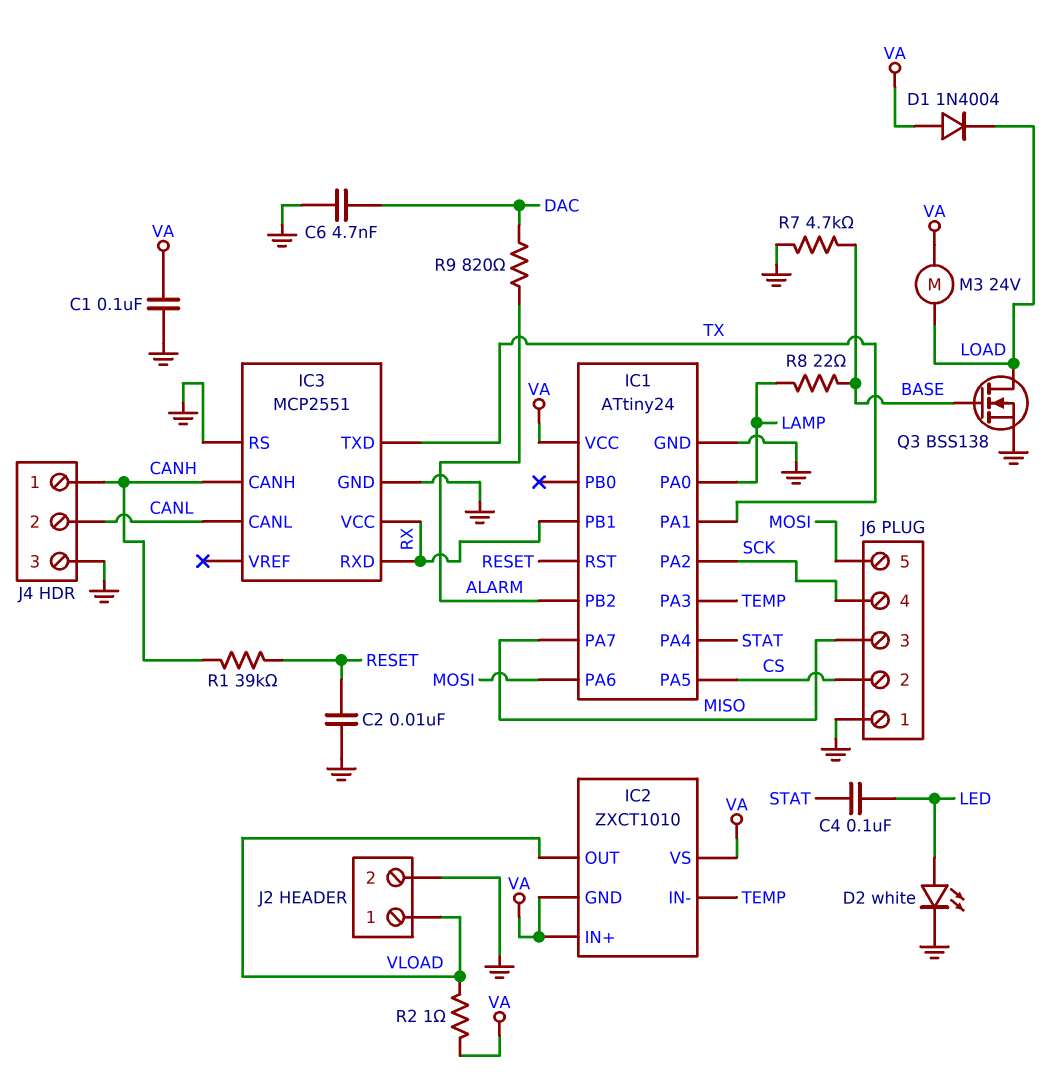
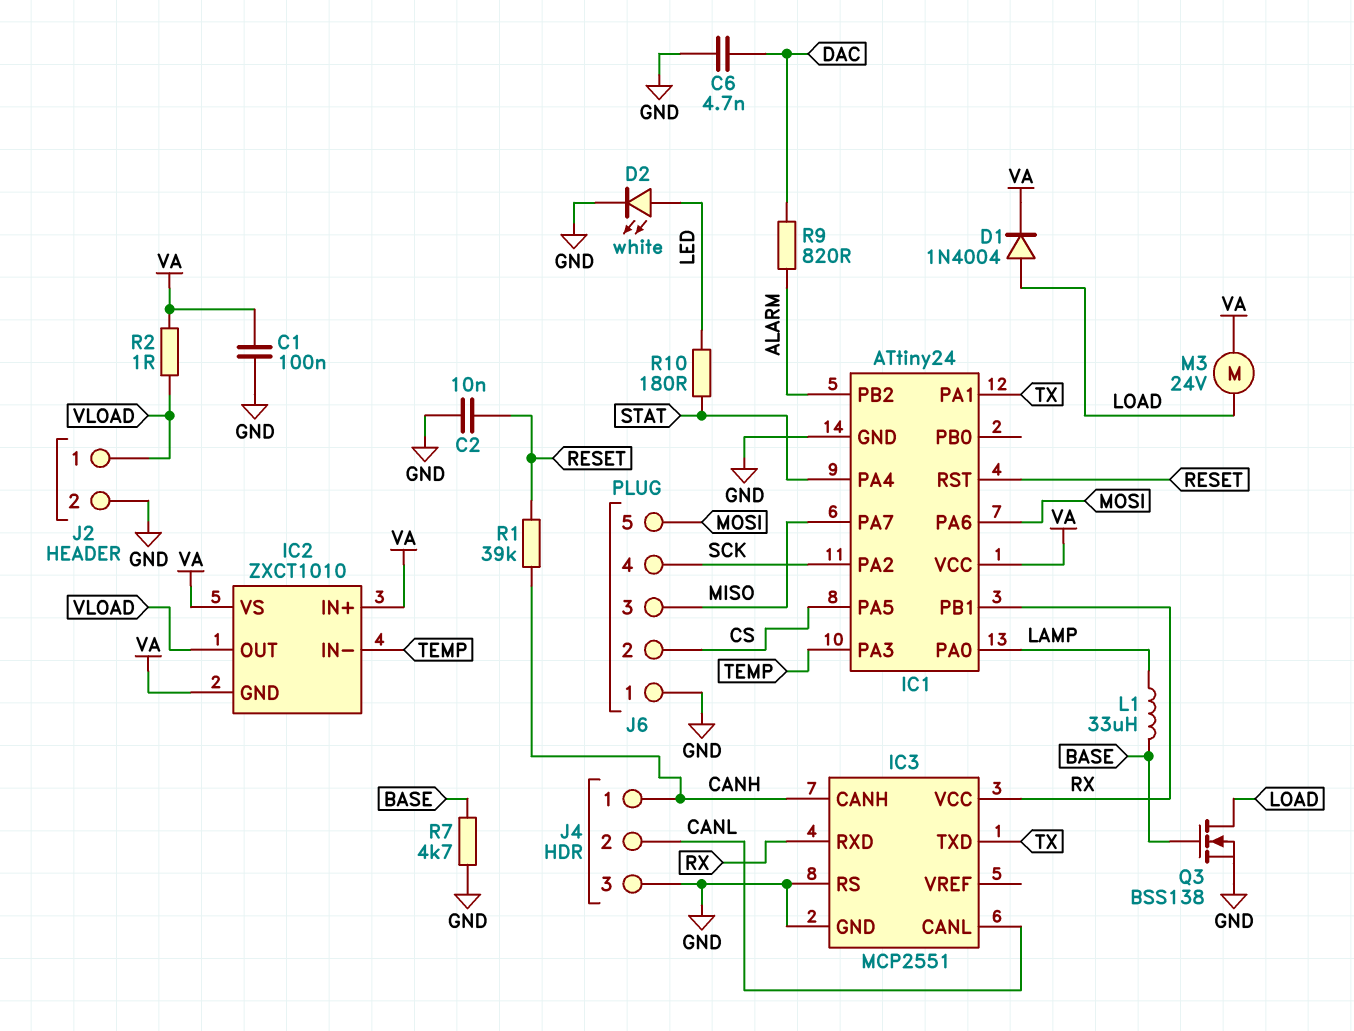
C4: 100nF (LED, STAT) -> none
D1: diode 1N4004 (A VA, K LOAD) -> diode 1N4004 (A LOAD, K VA)
L1: none -> 33uH (BASE, LAMP)
R8: 22 (BASE, LAMP) -> none
R10: none -> 180 (LED, STAT)

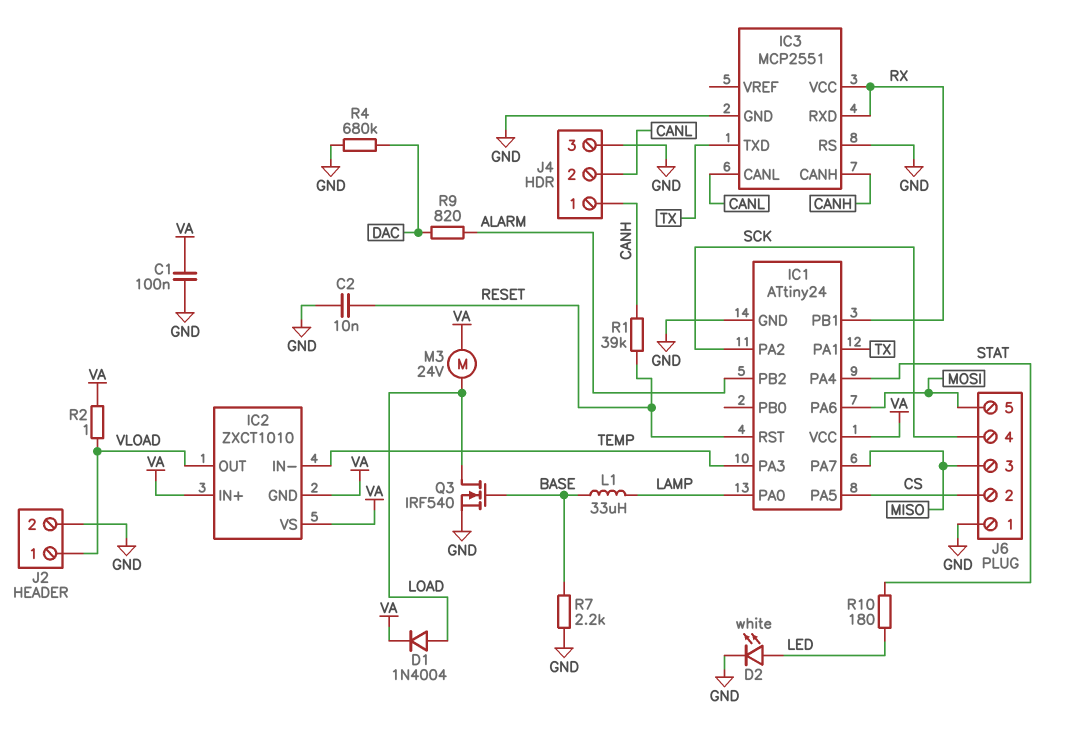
C6: 4.7nF (DAC, GND) -> none
Q3: NMOS BSS138 (G BASE, D LOAD, S GND) -> NMOS IRF540 (G BASE, D LOAD, S GND)
R4: none -> 680k (DAC, GND)
R7: 4.7k (BASE, GND) -> 2.2k (BASE, GND)

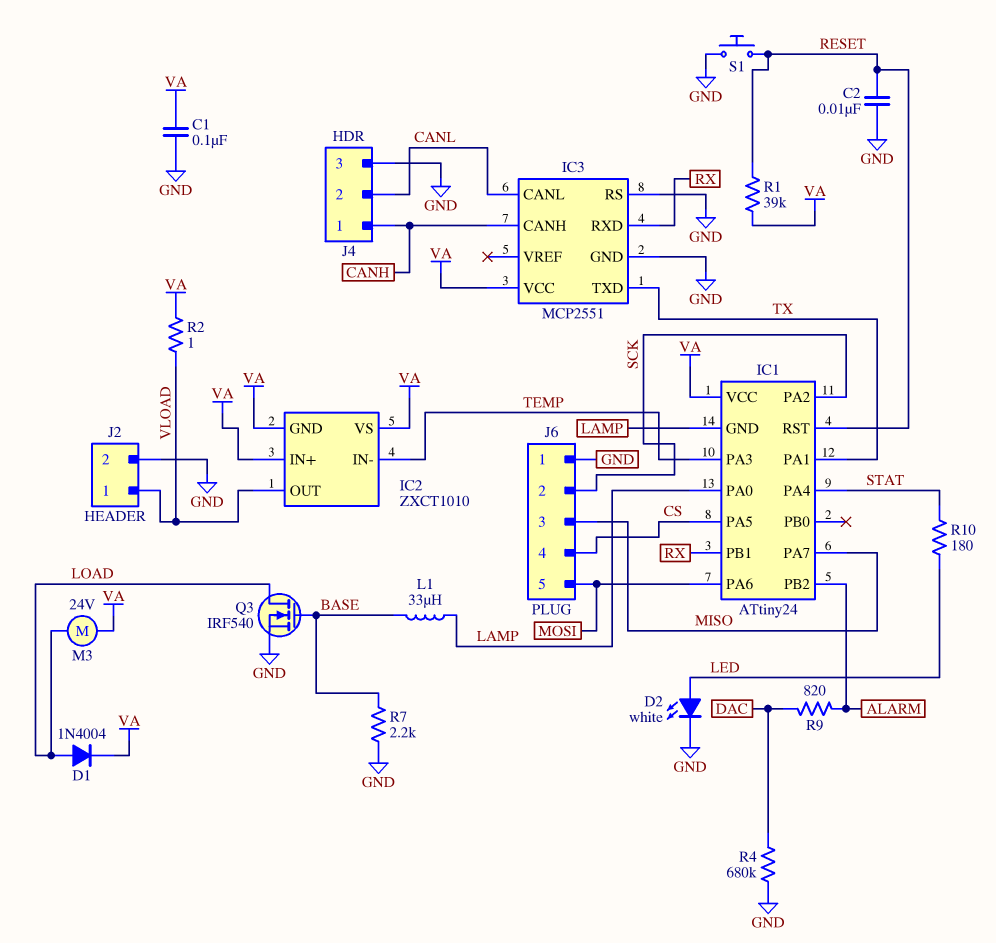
IC1 pin GND: GND -> LAMP
IC3 pin VCC: RX -> VA
J6 pin 2: CS -> SCK
J6 pin 4: SCK -> CS
R1: 39k (CANH, RESET) -> 39k (RESET, VA)
S1: none -> button (GND, RESET)

